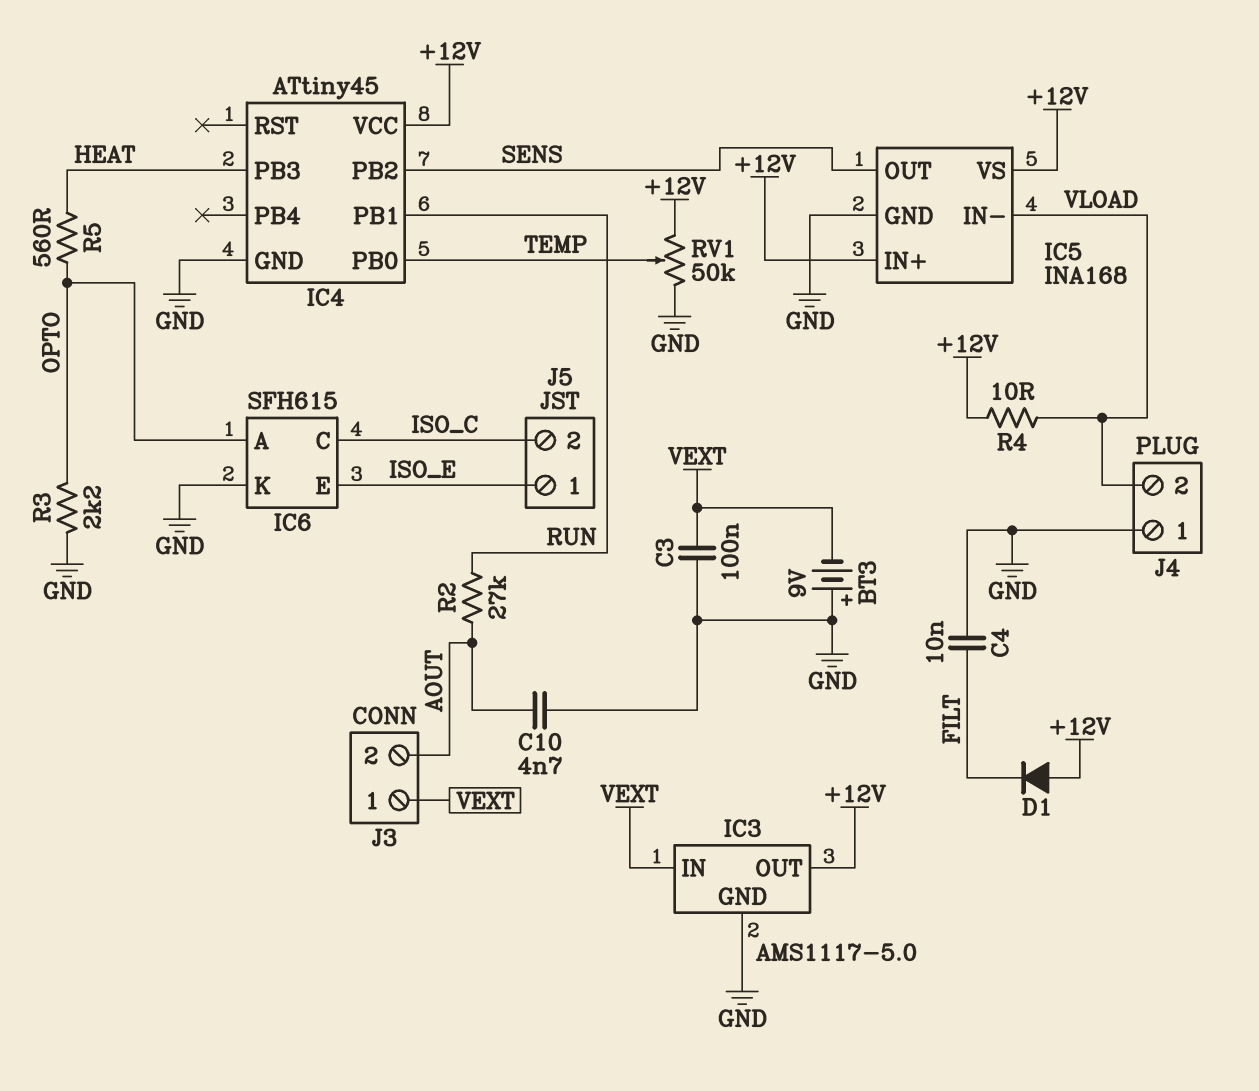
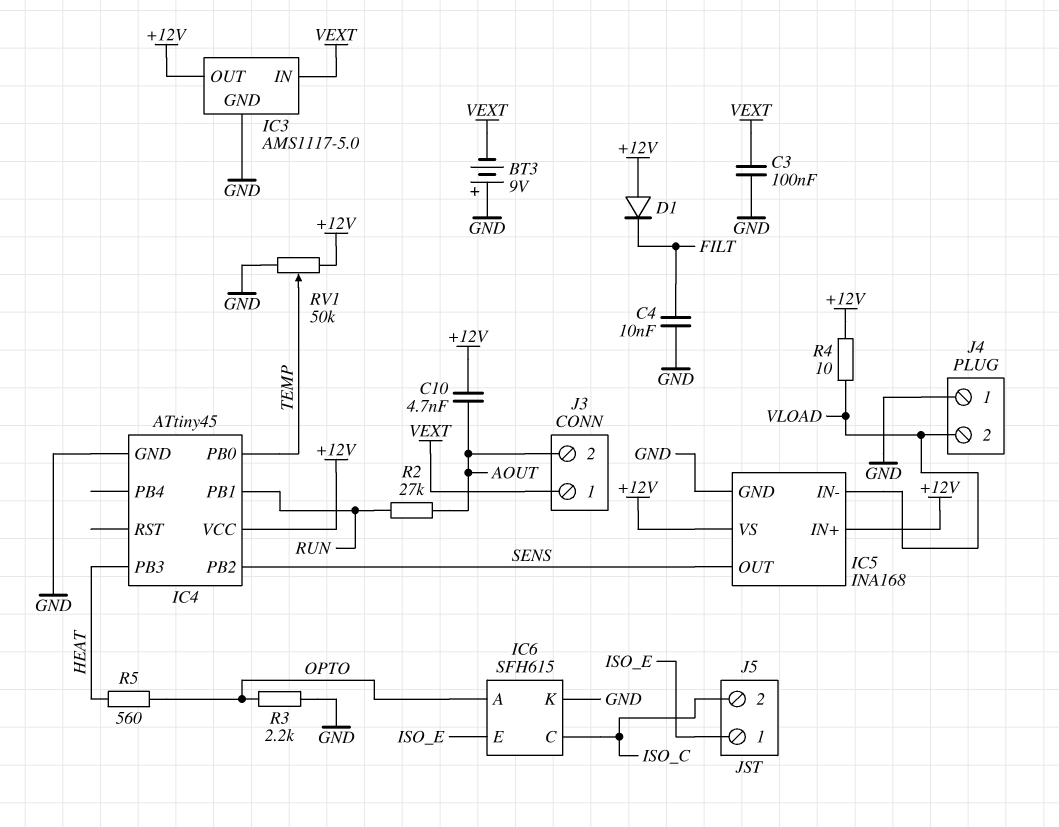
C10: 4.7nF (AOUT, GND) -> 4.7nF (+12V, AOUT)

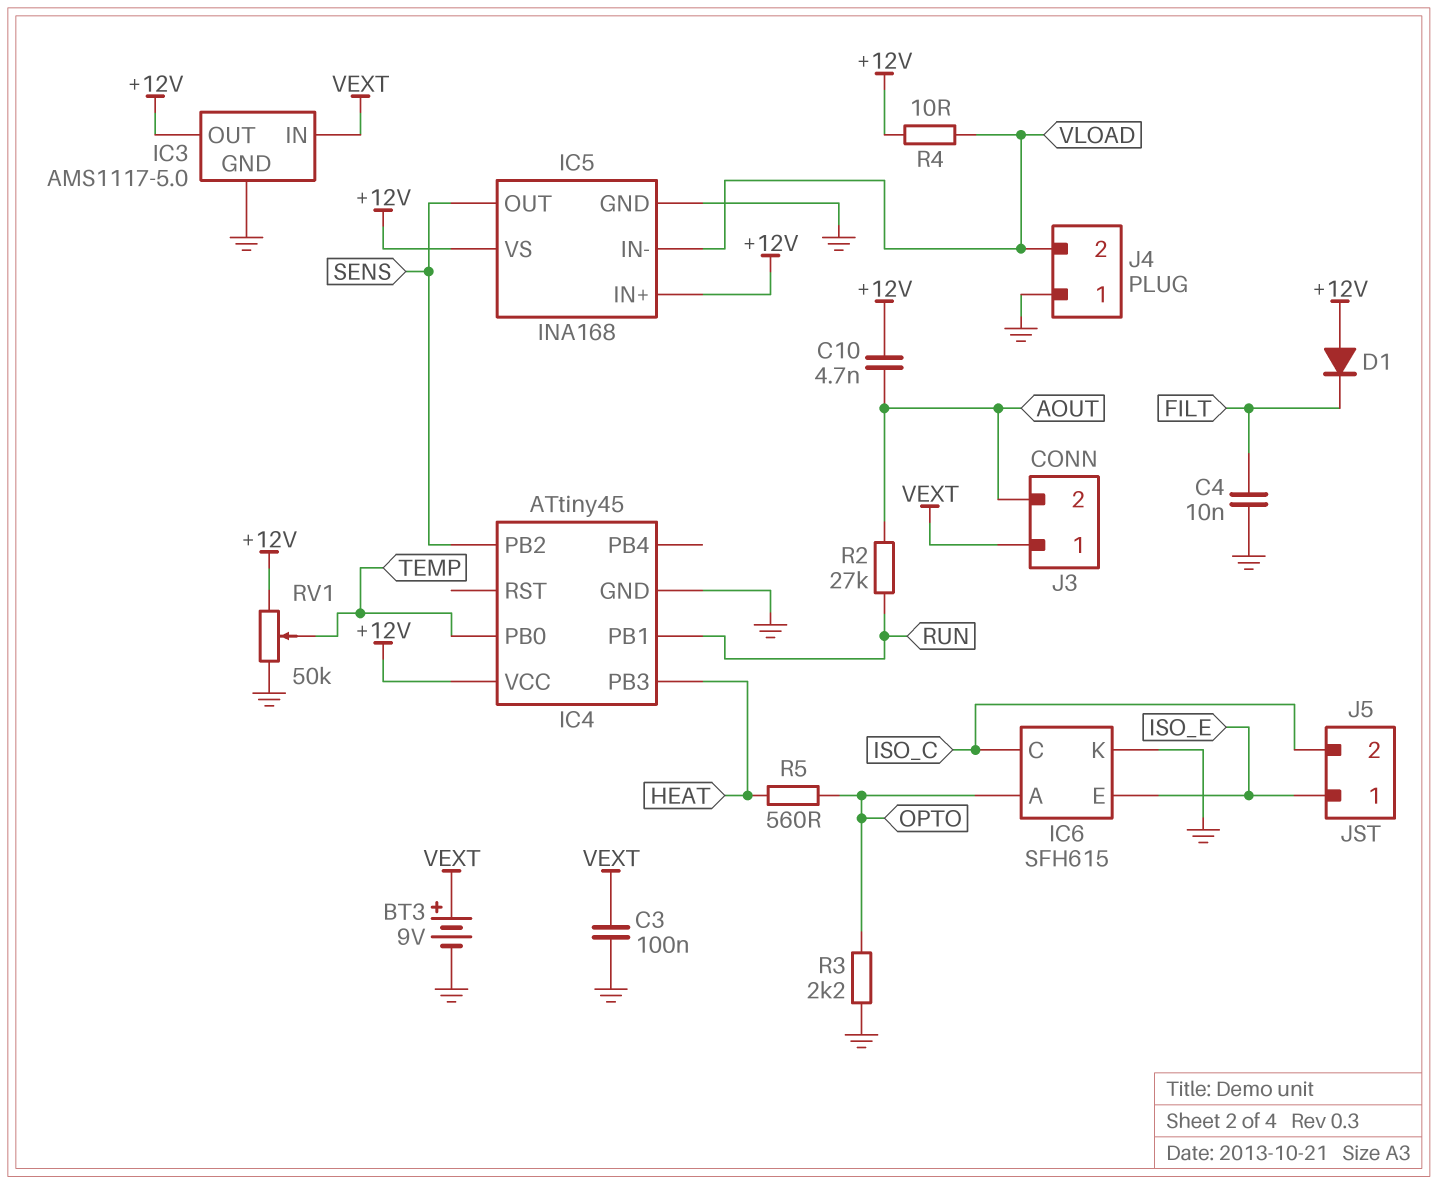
BT3: 9V (plus GND, minus VEXT) -> 9V (plus VEXT, minus GND)

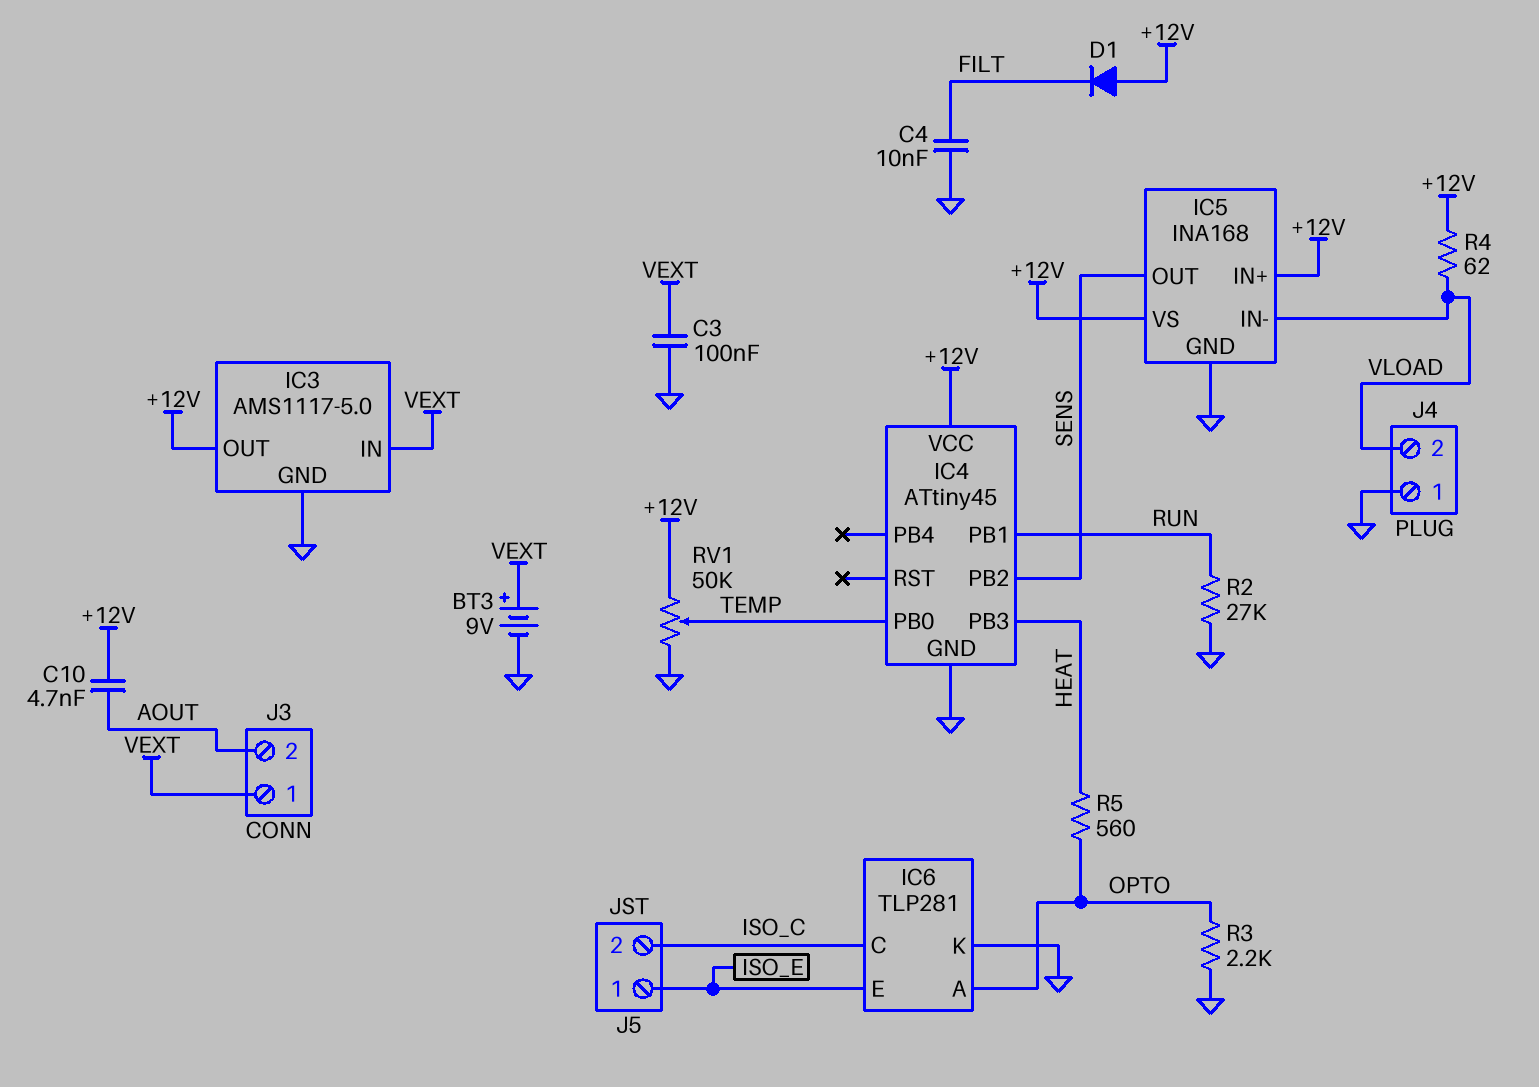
IC6: SFH615 -> TLP281
R2: 27k (AOUT, RUN) -> 27k (GND, RUN)
R4: 10 (+12V, VLOAD) -> 62 (+12V, VLOAD)

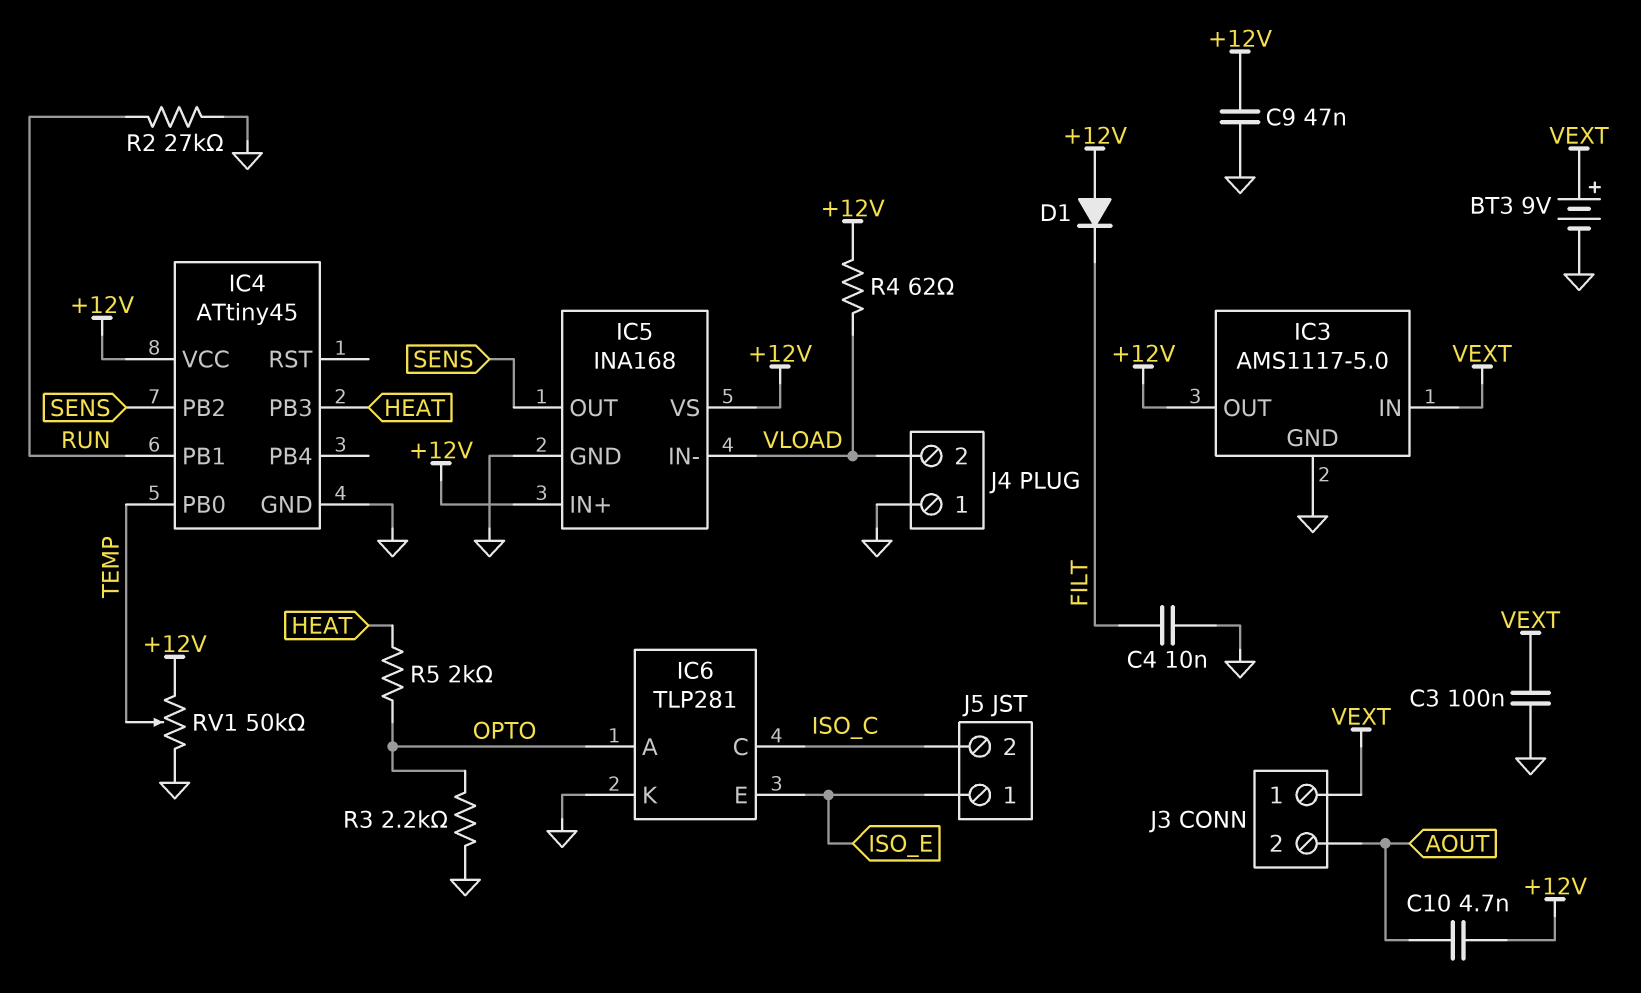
C9: none -> 47nF (+12V, GND)
R5: 560 (HEAT, OPTO) -> 2k (HEAT, OPTO)

